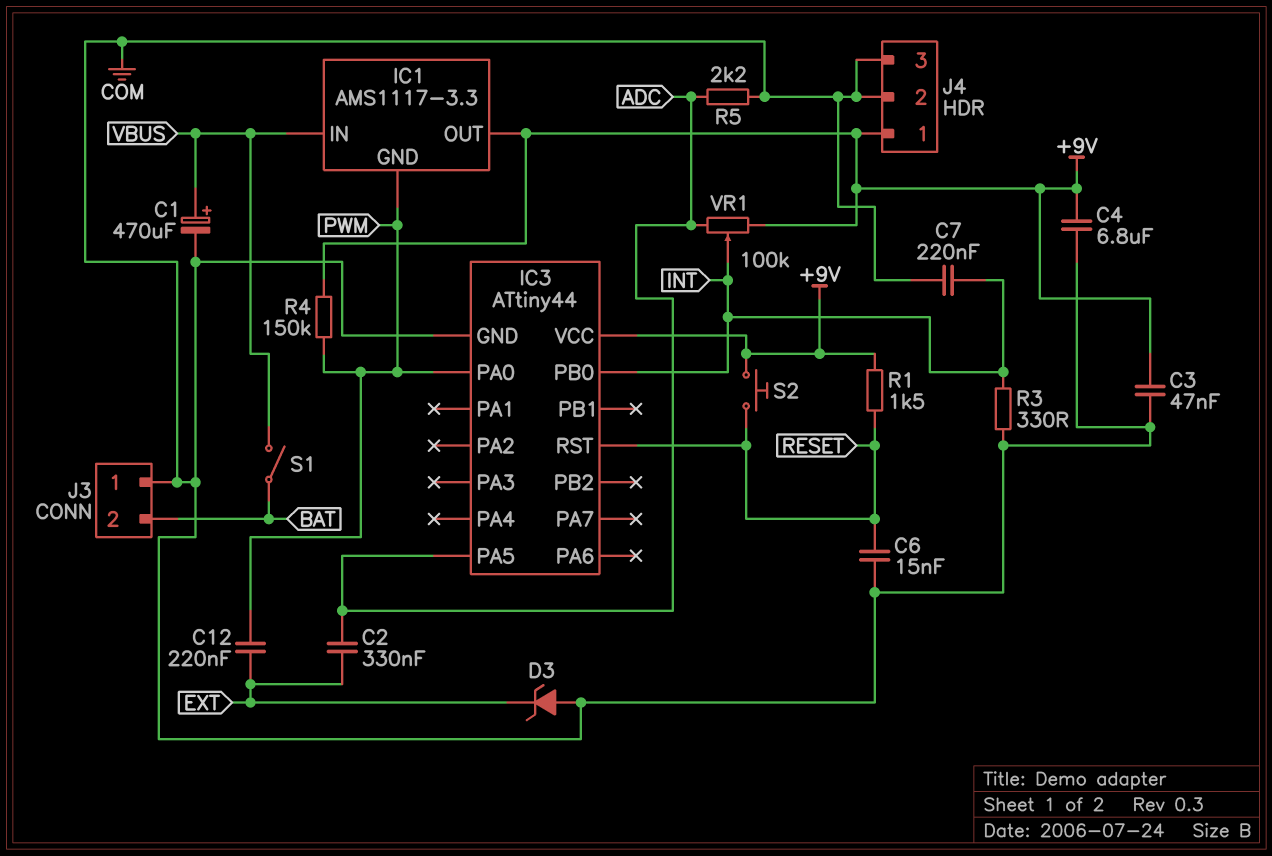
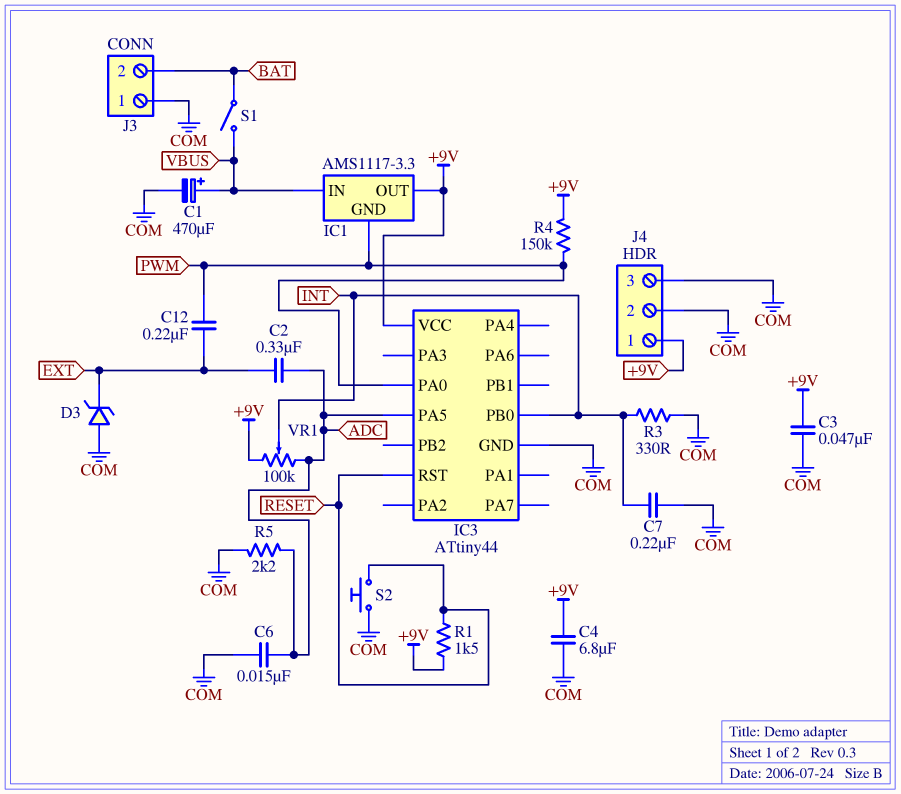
C6: 15nF (COM, RESET) -> 15nF (ADC, COM)
S2: button (+9V, RESET) -> button (COM, RESET)

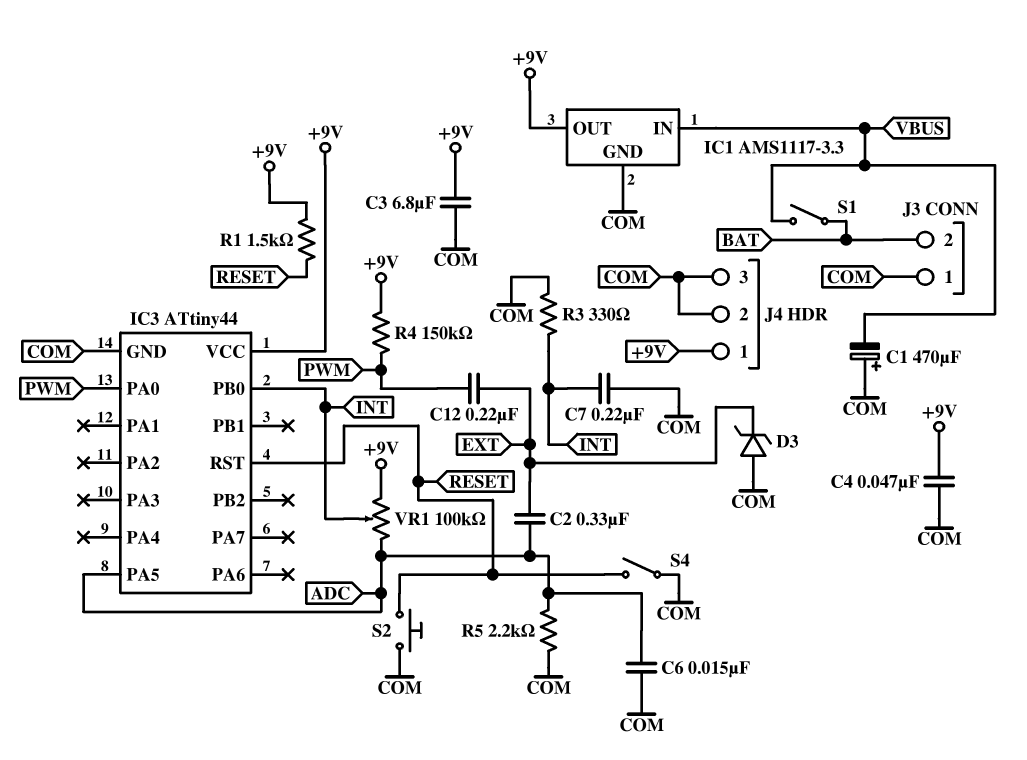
C1: 470uF (plus VBUS, minus COM) -> 470uF (plus COM, minus VBUS)
C3: 47nF (+9V, COM) -> 6.8uF (+9V, COM)
C4: 6.8uF (+9V, COM) -> 47nF (+9V, COM)
IC1 pin GND: PWM -> COM
S4: none -> switch (COM, RESET)

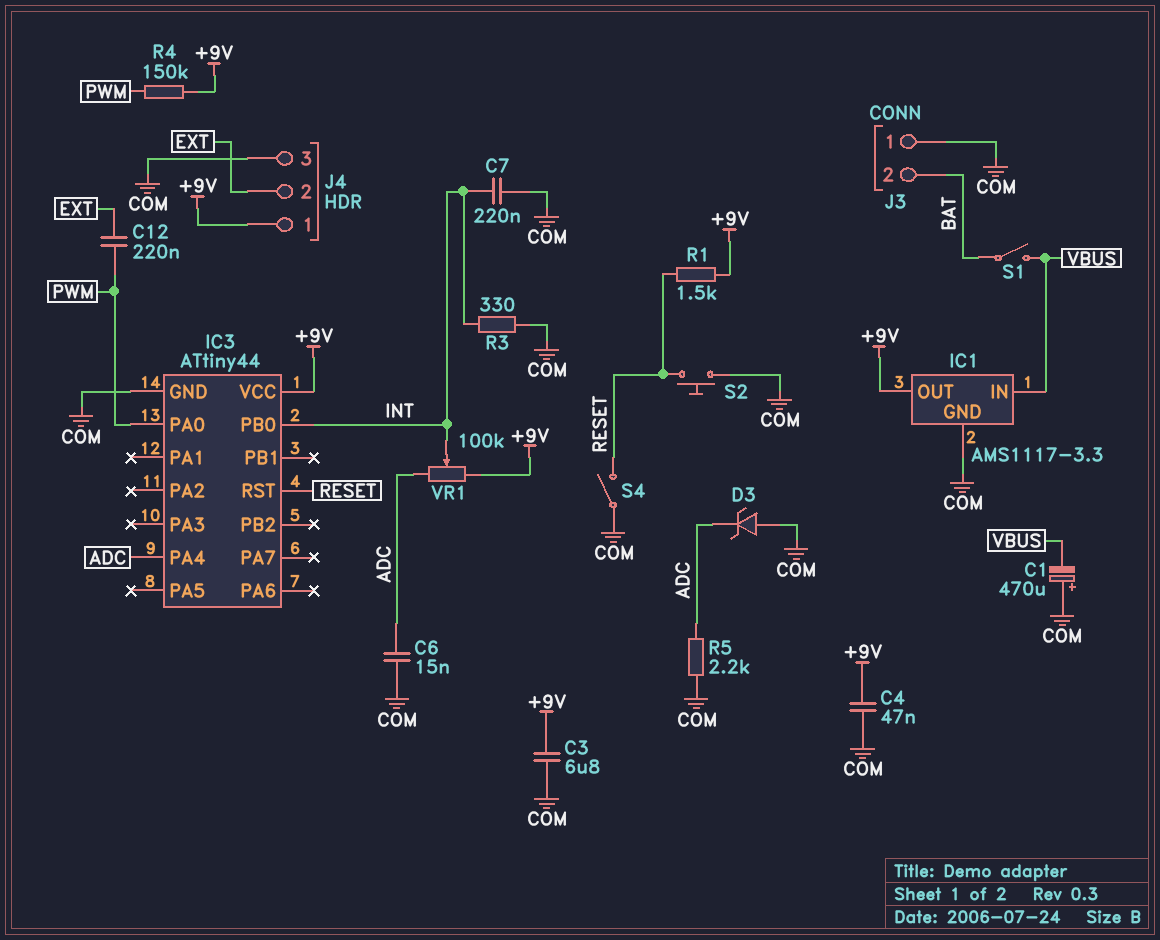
C2: 330nF (ADC, EXT) -> none
D3: zener (A COM, K EXT) -> zener (A COM, K ADC)
IC3 pin PA4: none -> ADC
IC3 pin PA5: ADC -> none
J4 pin 2: COM -> EXT

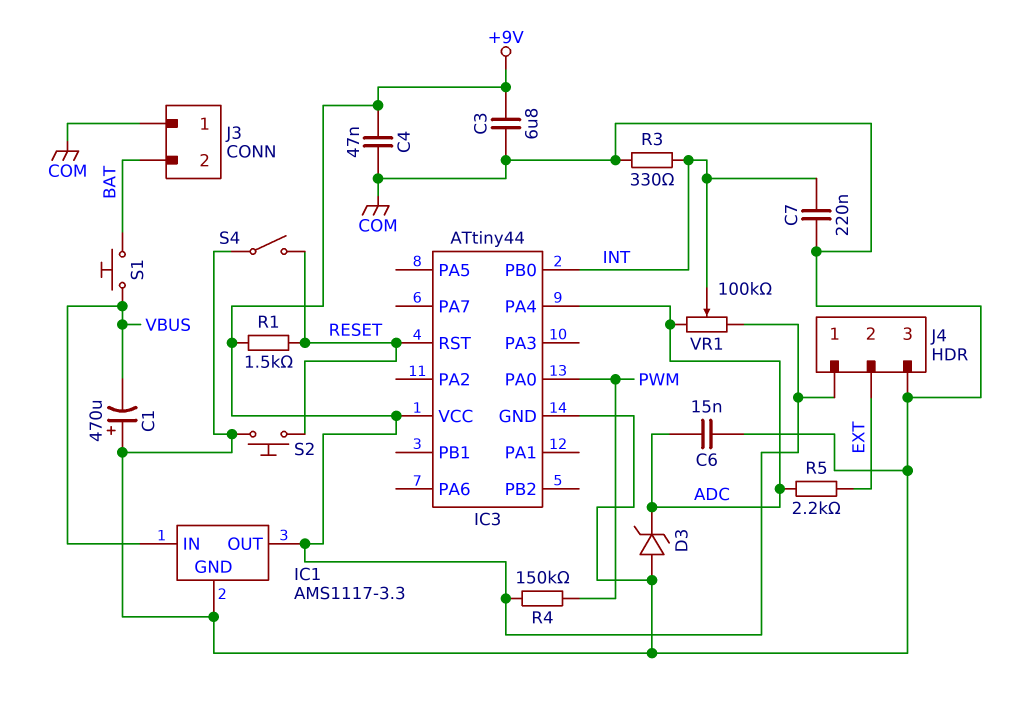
C12: 220nF (EXT, PWM) -> none
R5: 2.2k (ADC, COM) -> 2.2k (ADC, EXT)
S1: switch (BAT, VBUS) -> button (BAT, VBUS)

